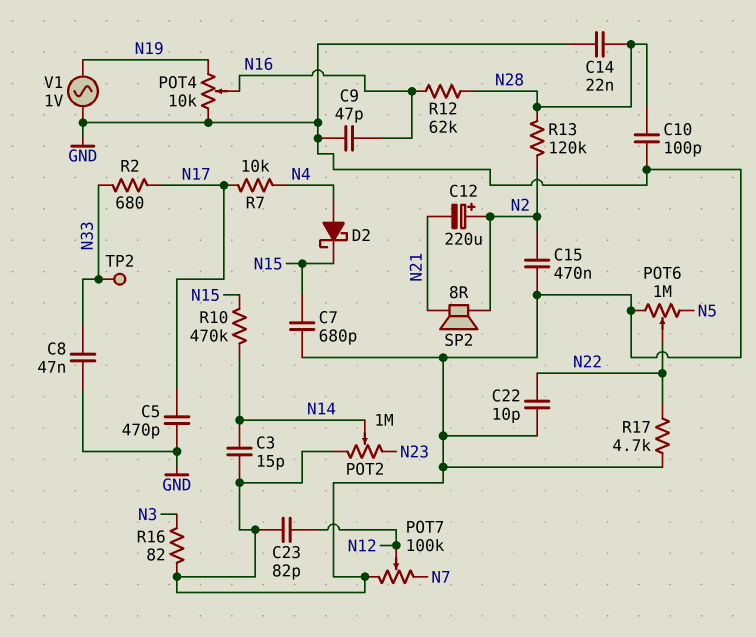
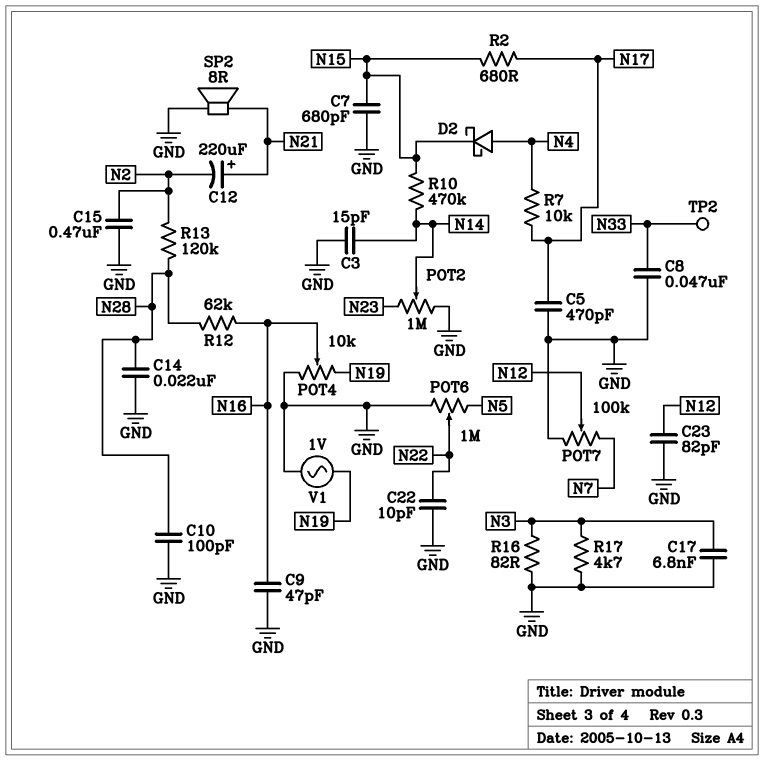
C12: 220uF (plus N2, minus N21) -> 220uF (plus N21, minus N2)
C17: none -> 6.8nF (GND, N3)
R2: 680 (N17, N33) -> 680 (N15, N17)
R17: 4.7k (GND, N22) -> 4.7k (GND, N3)
SP2: speaker 8R (N2, N21) -> speaker 8R (GND, N21)

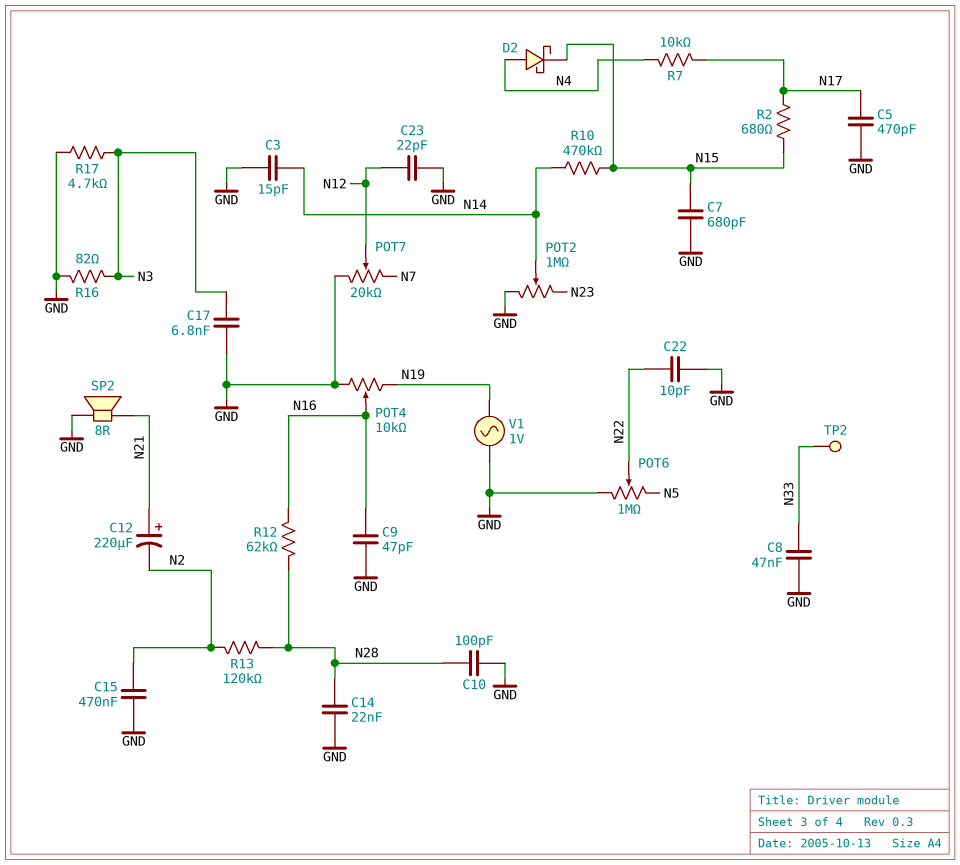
C23: 82pF (GND, N12) -> 22pF (GND, N12)
POT7: 100k (GND, N7, wiper N12) -> 20k (GND, N7, wiper N12)

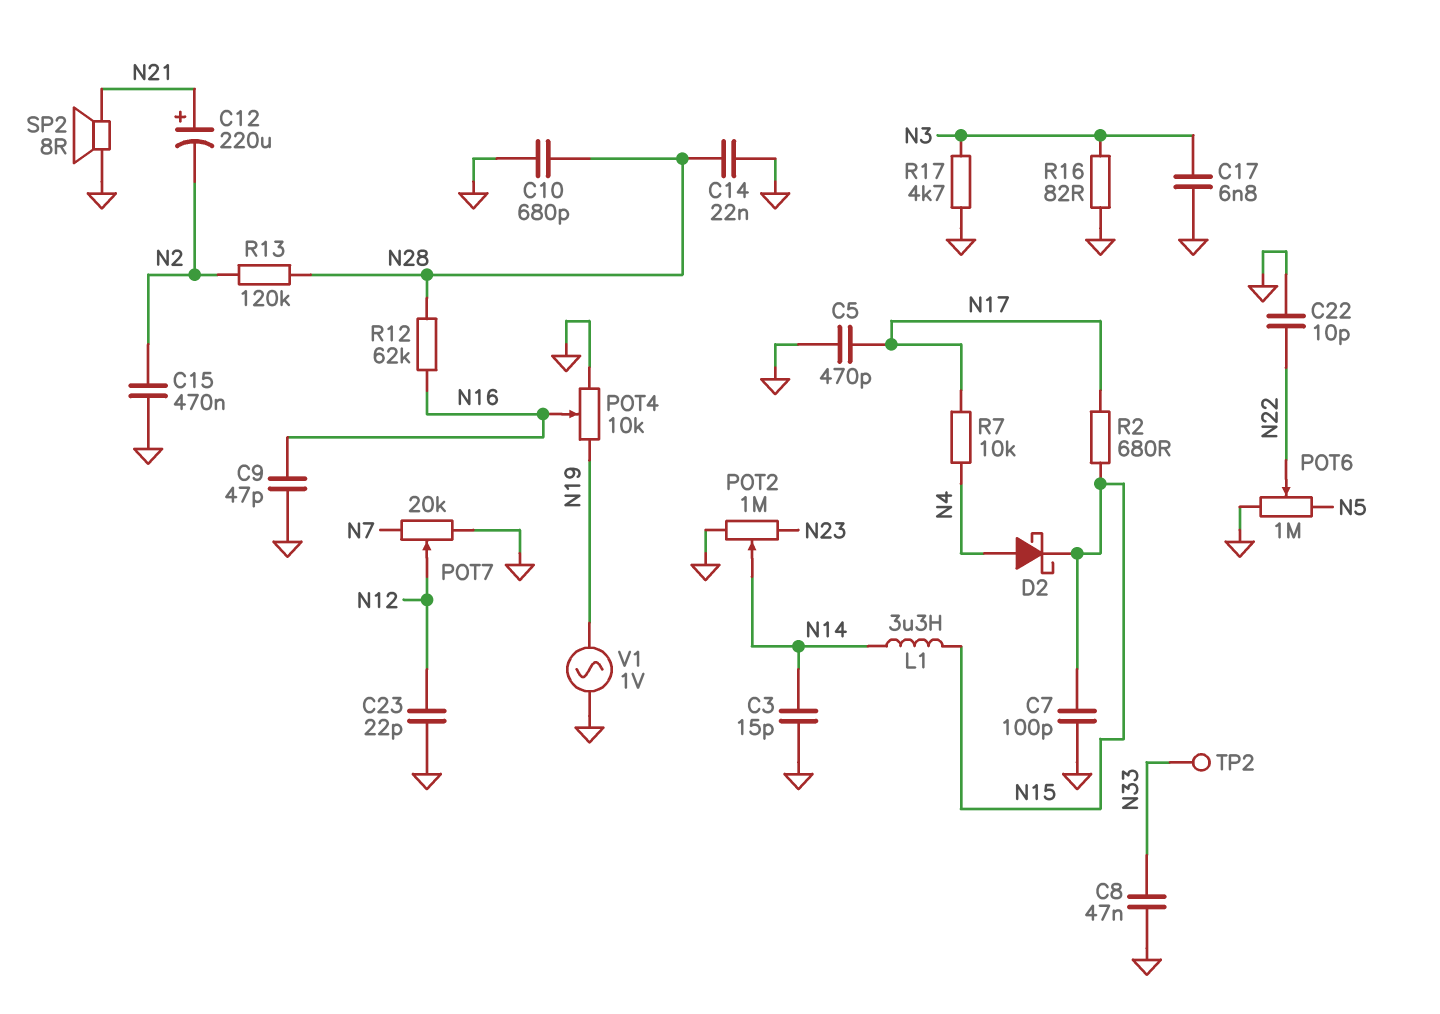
C7: 680pF (GND, N15) -> 100pF (GND, N15)
C10: 100pF (GND, N28) -> 680pF (GND, N28)
L1: none -> 3.3uH (N14, N15)
R10: 470k (N14, N15) -> none

